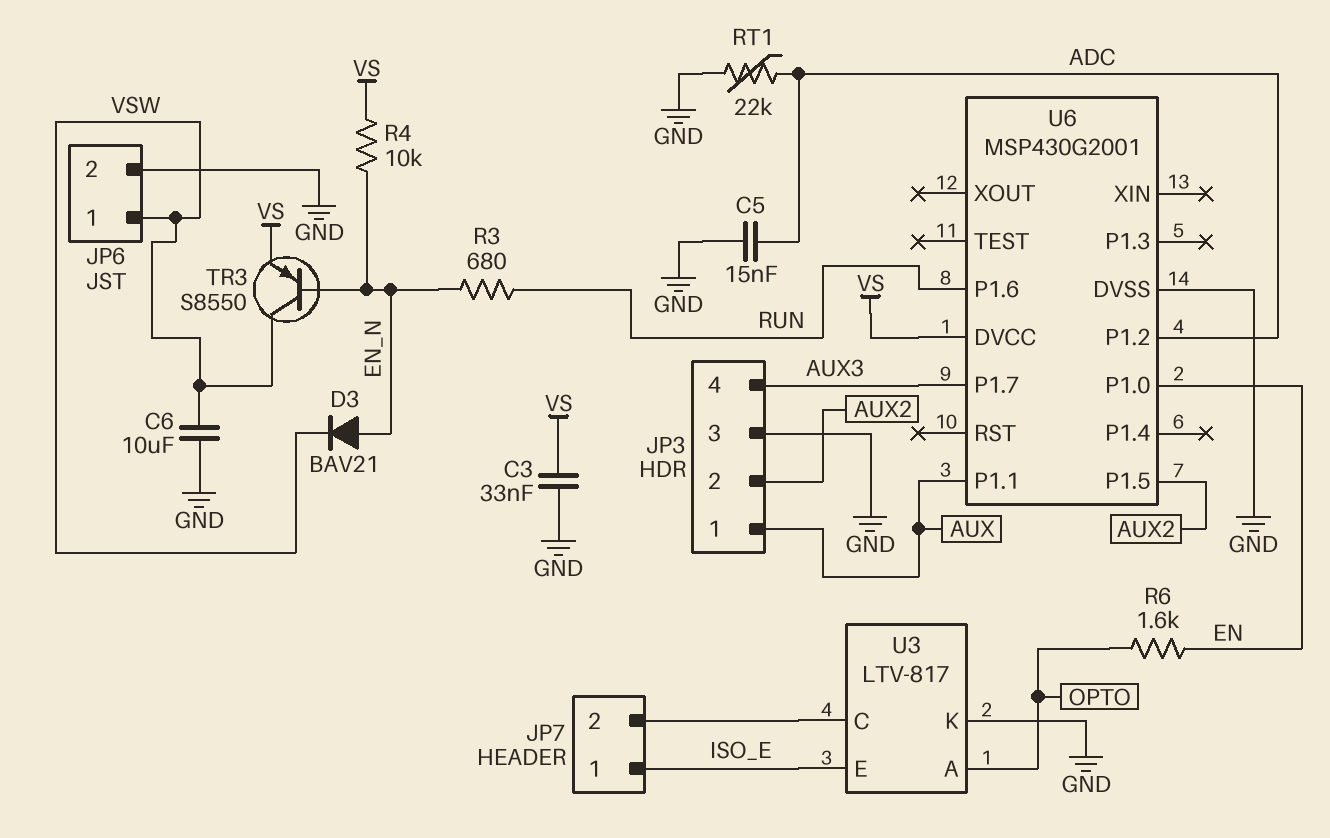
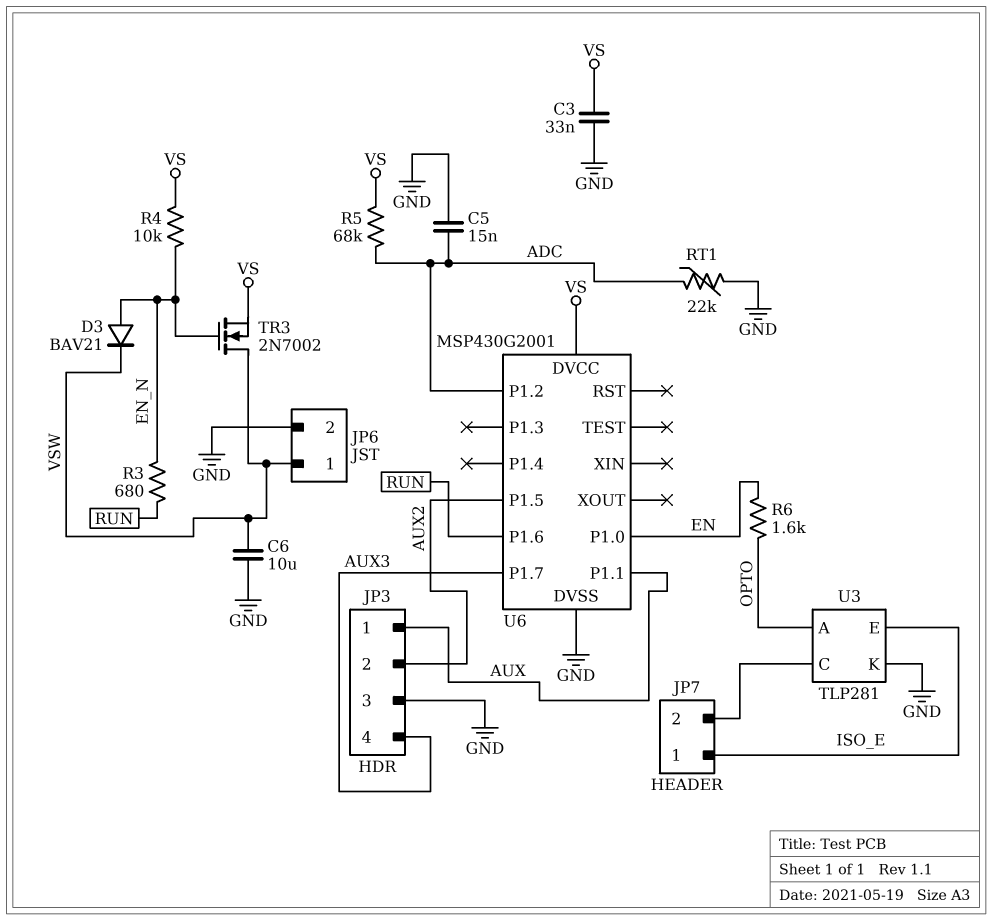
R5: none -> 68k (ADC, VS)
TR3: PNP S8550 (B EN_N, C VSW, E VS) -> NMOS 2N7002 (G EN_N, D VSW, S VS)
U3: LTV-817 -> TLP281

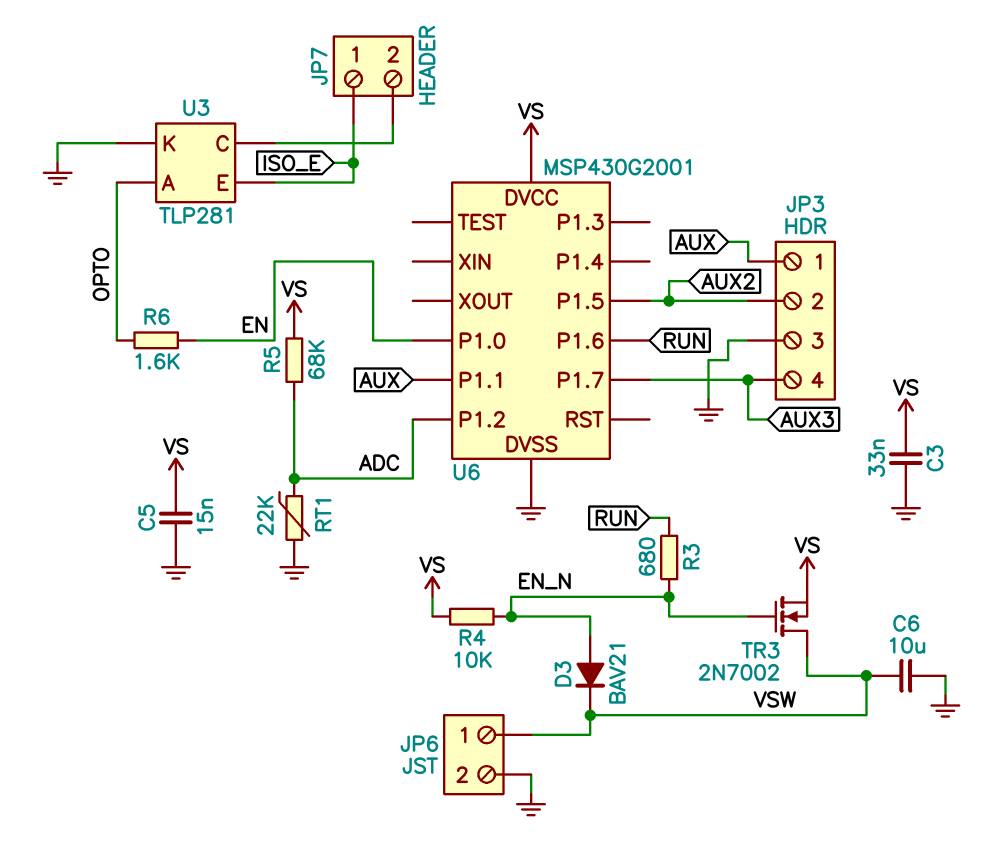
C5: 15nF (ADC, GND) -> 15nF (GND, VS)

